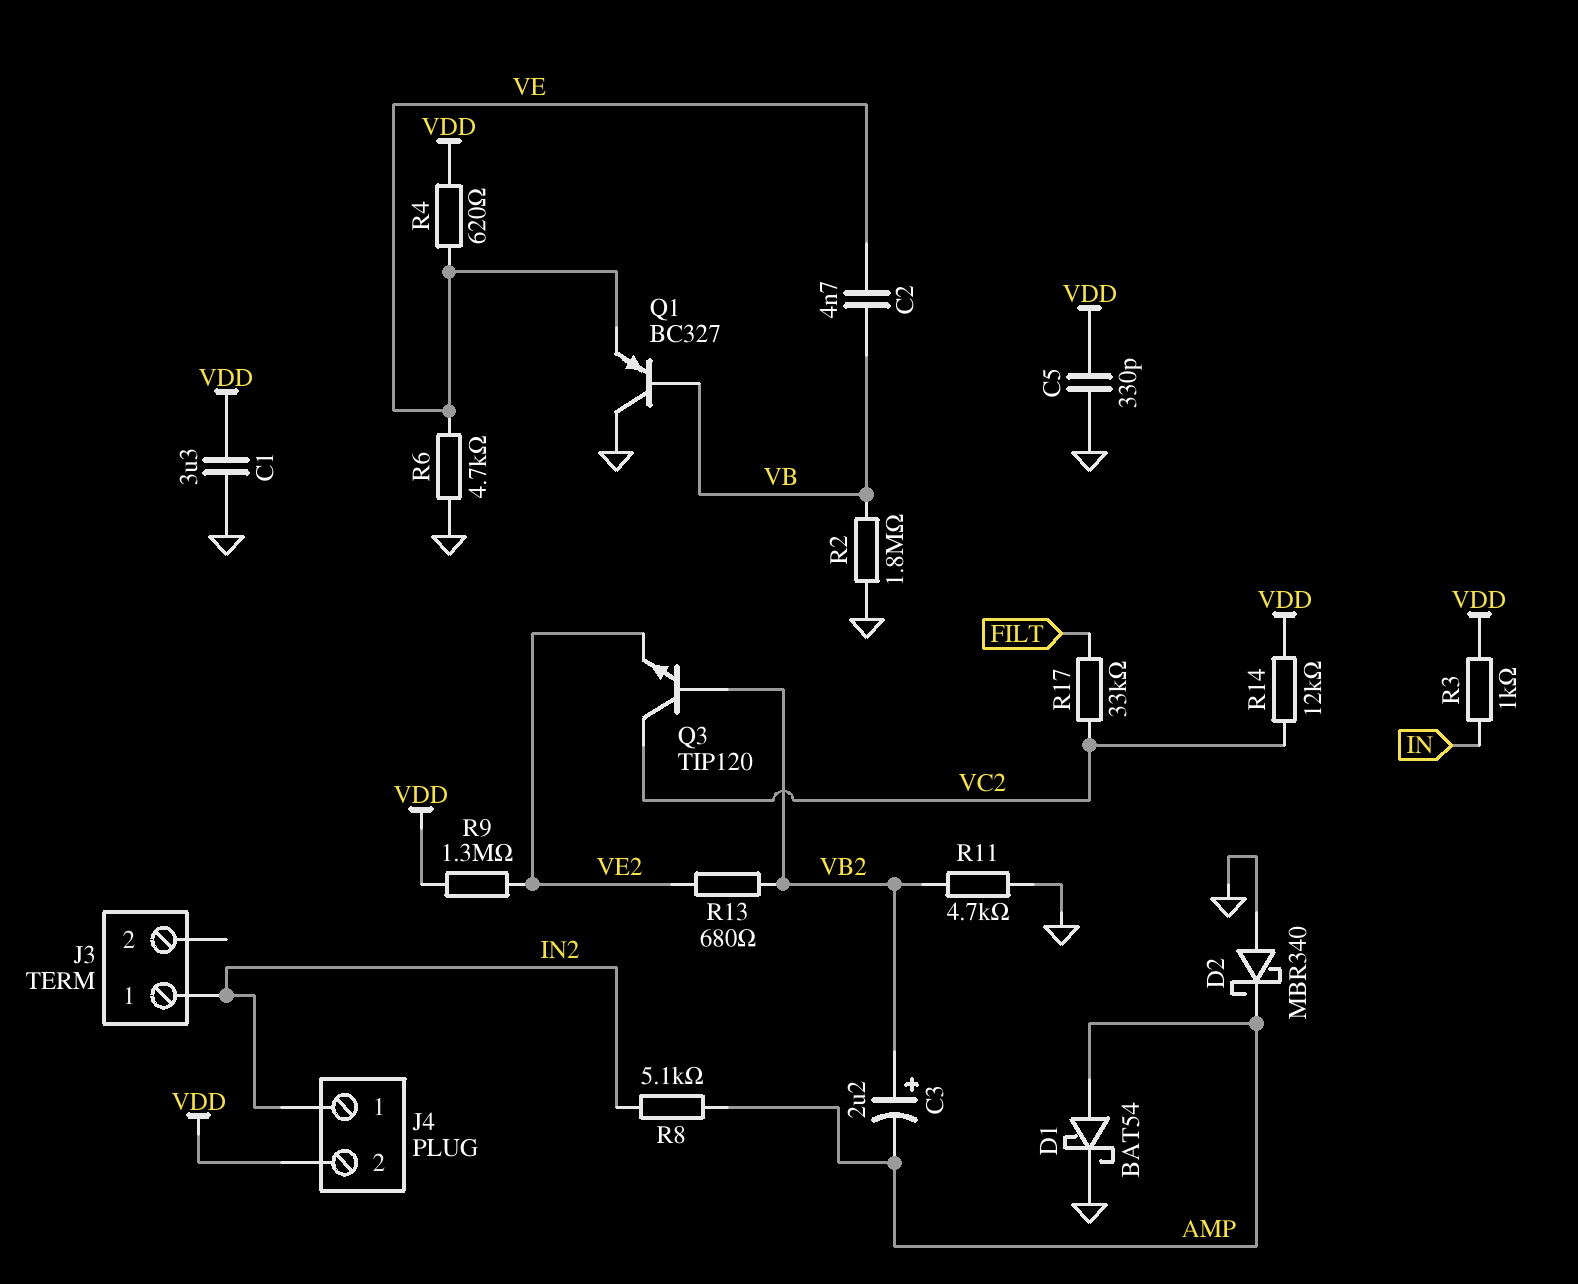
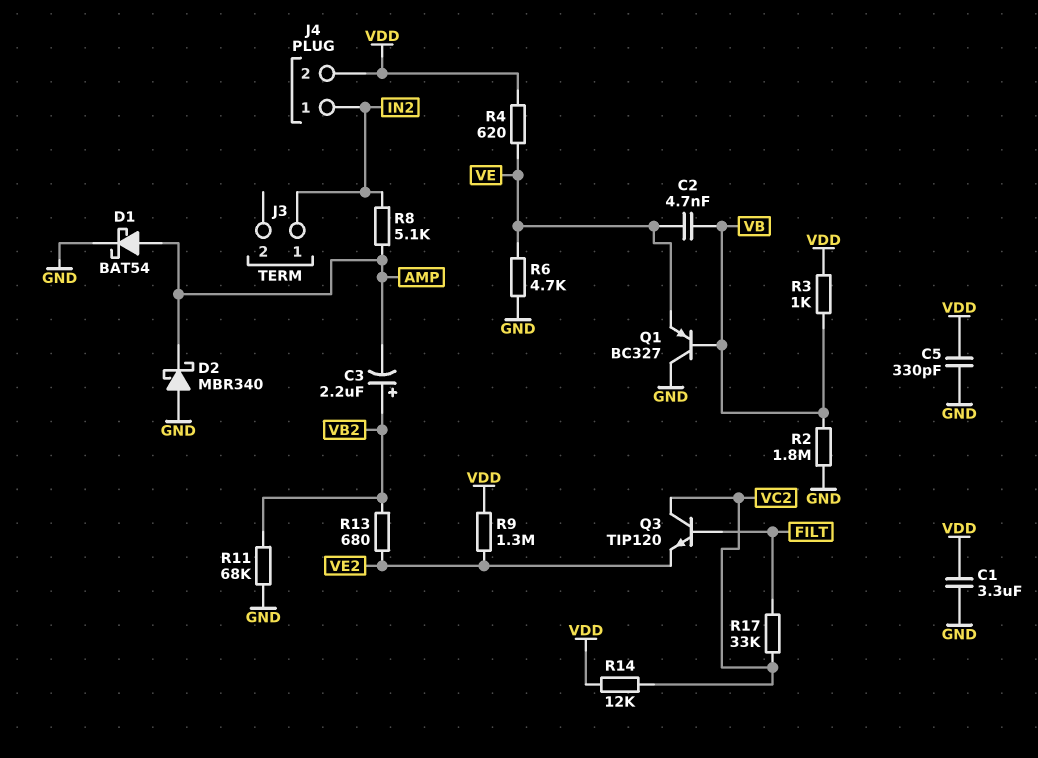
Q3: NPN TIP120 (B VB2, C VC2, E VE2) -> NPN TIP120 (B FILT, C VC2, E VE2)
R3: 1k (IN, VDD) -> 1k (VB, VDD)
R11: 4.7k (GND, VB2) -> 68k (GND, VB2)

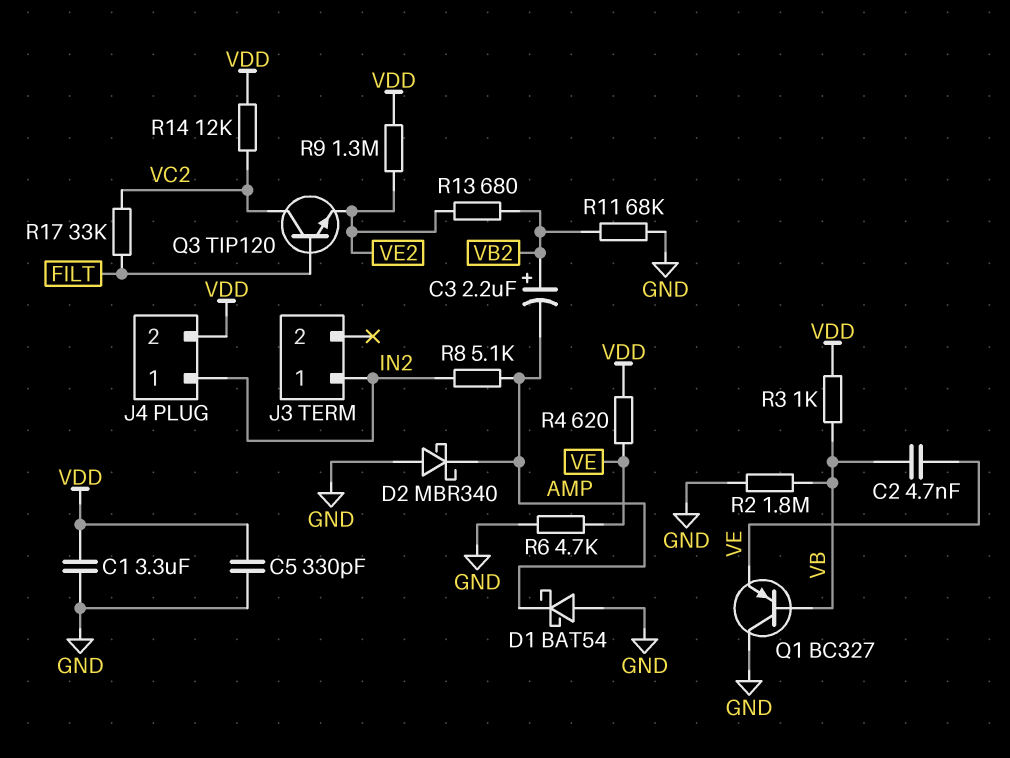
D1: schottky BAT54 (A AMP, K GND) -> schottky BAT54 (A GND, K AMP)

